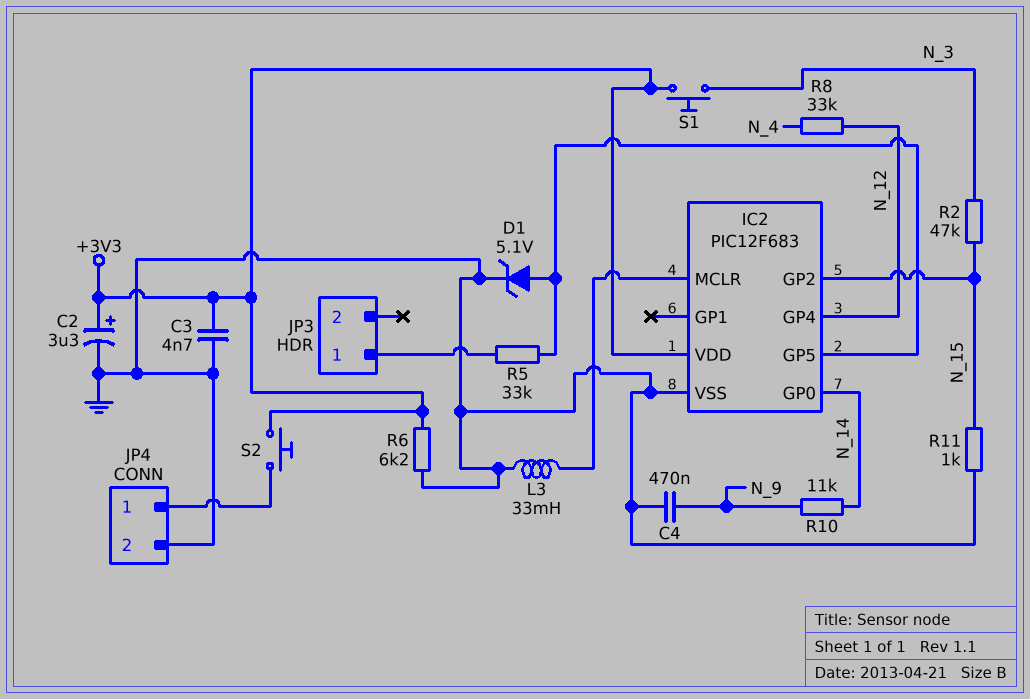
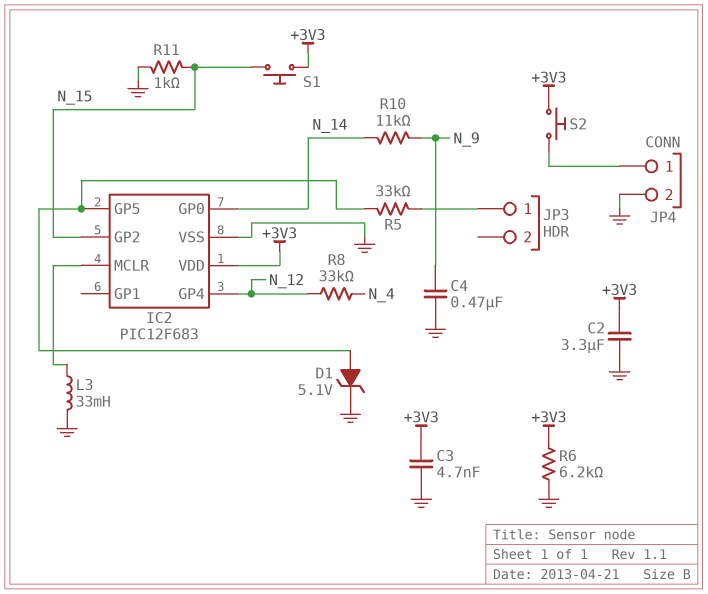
C2: 3.3uF (plus +3V3, minus GND) -> 3.3uF (+3V3, GND)
R2: 47k (N_3, N_15) -> none
S1: button (+3V3, N_3) -> button (+3V3, N_15)

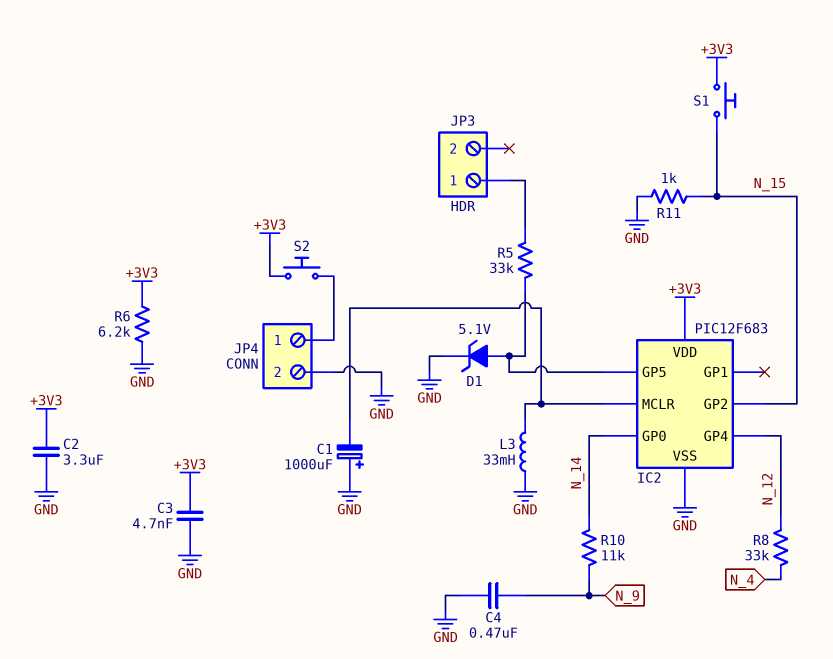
C1: none -> 1000uF (plus GND, minus IC2/MCLR)

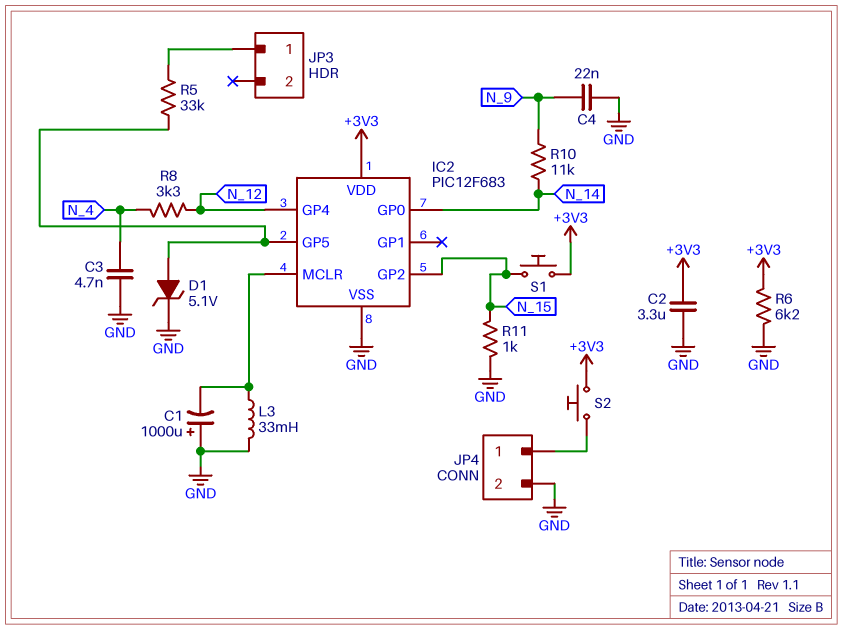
C3: 4.7nF (+3V3, GND) -> 4.7nF (GND, N_4)
C4: 470nF (GND, N_9) -> 22nF (GND, N_9)
R8: 33k (N_4, N_12) -> 3.3k (N_4, N_12)

